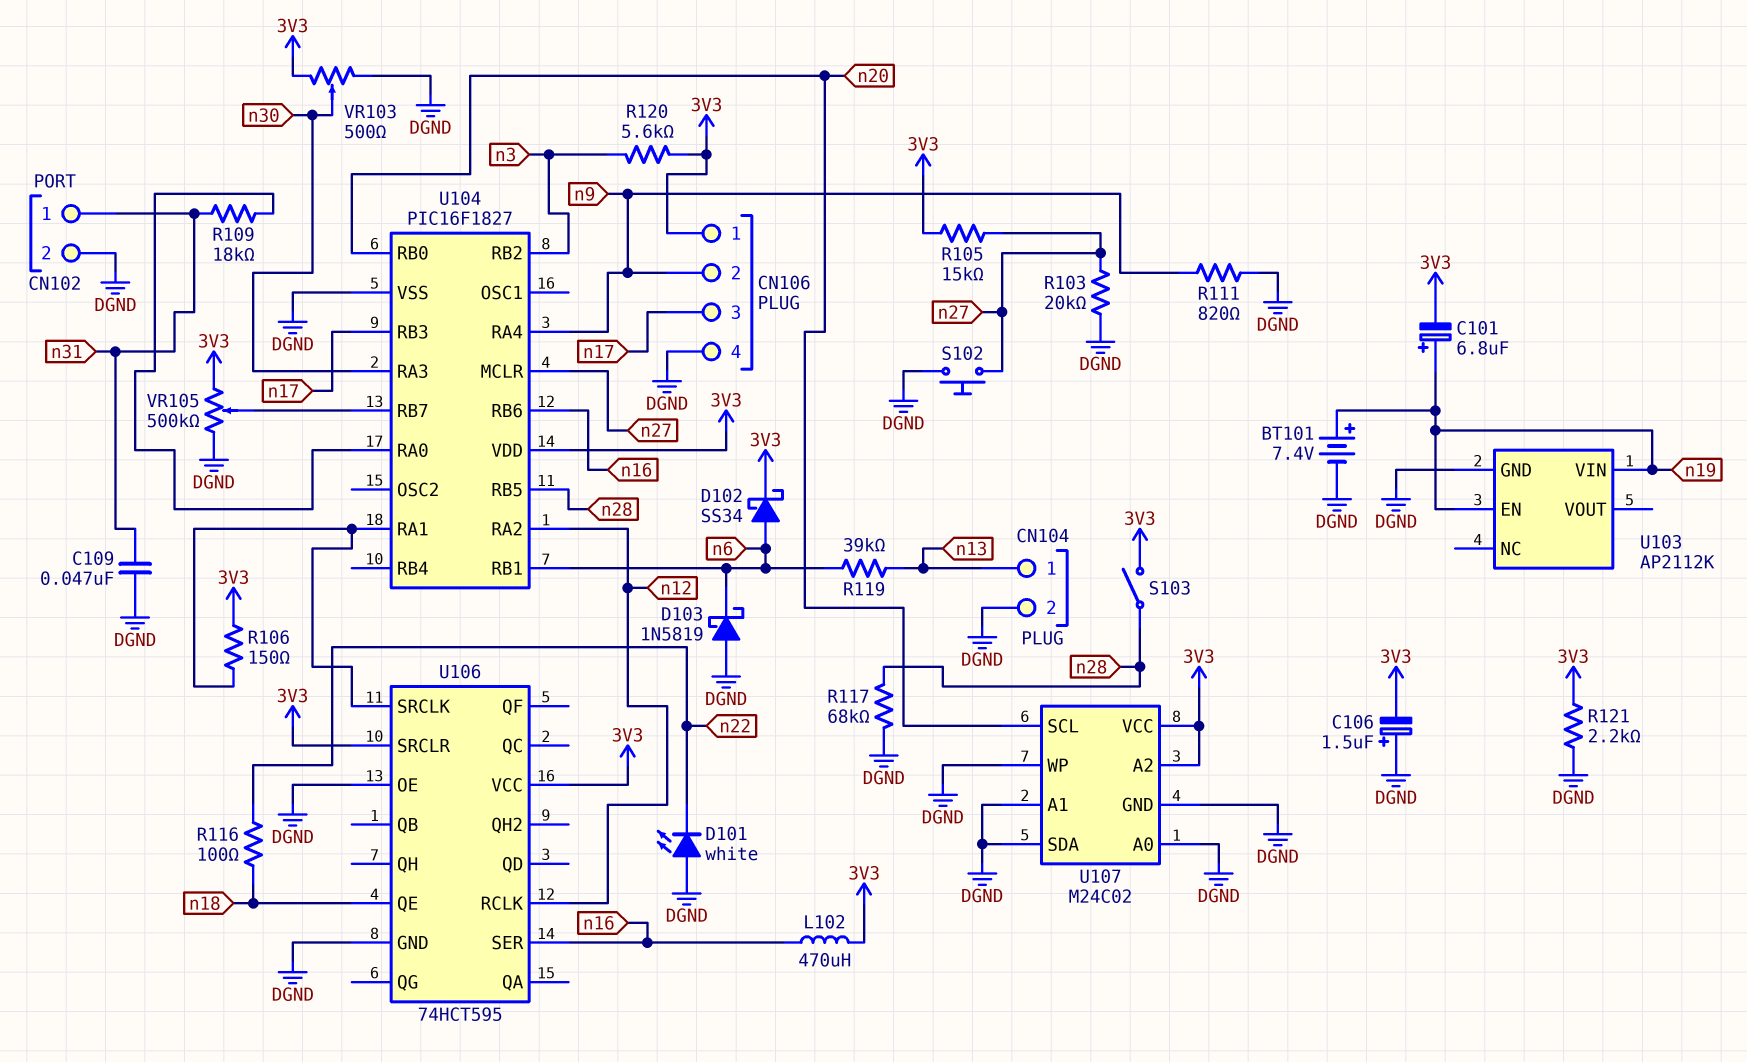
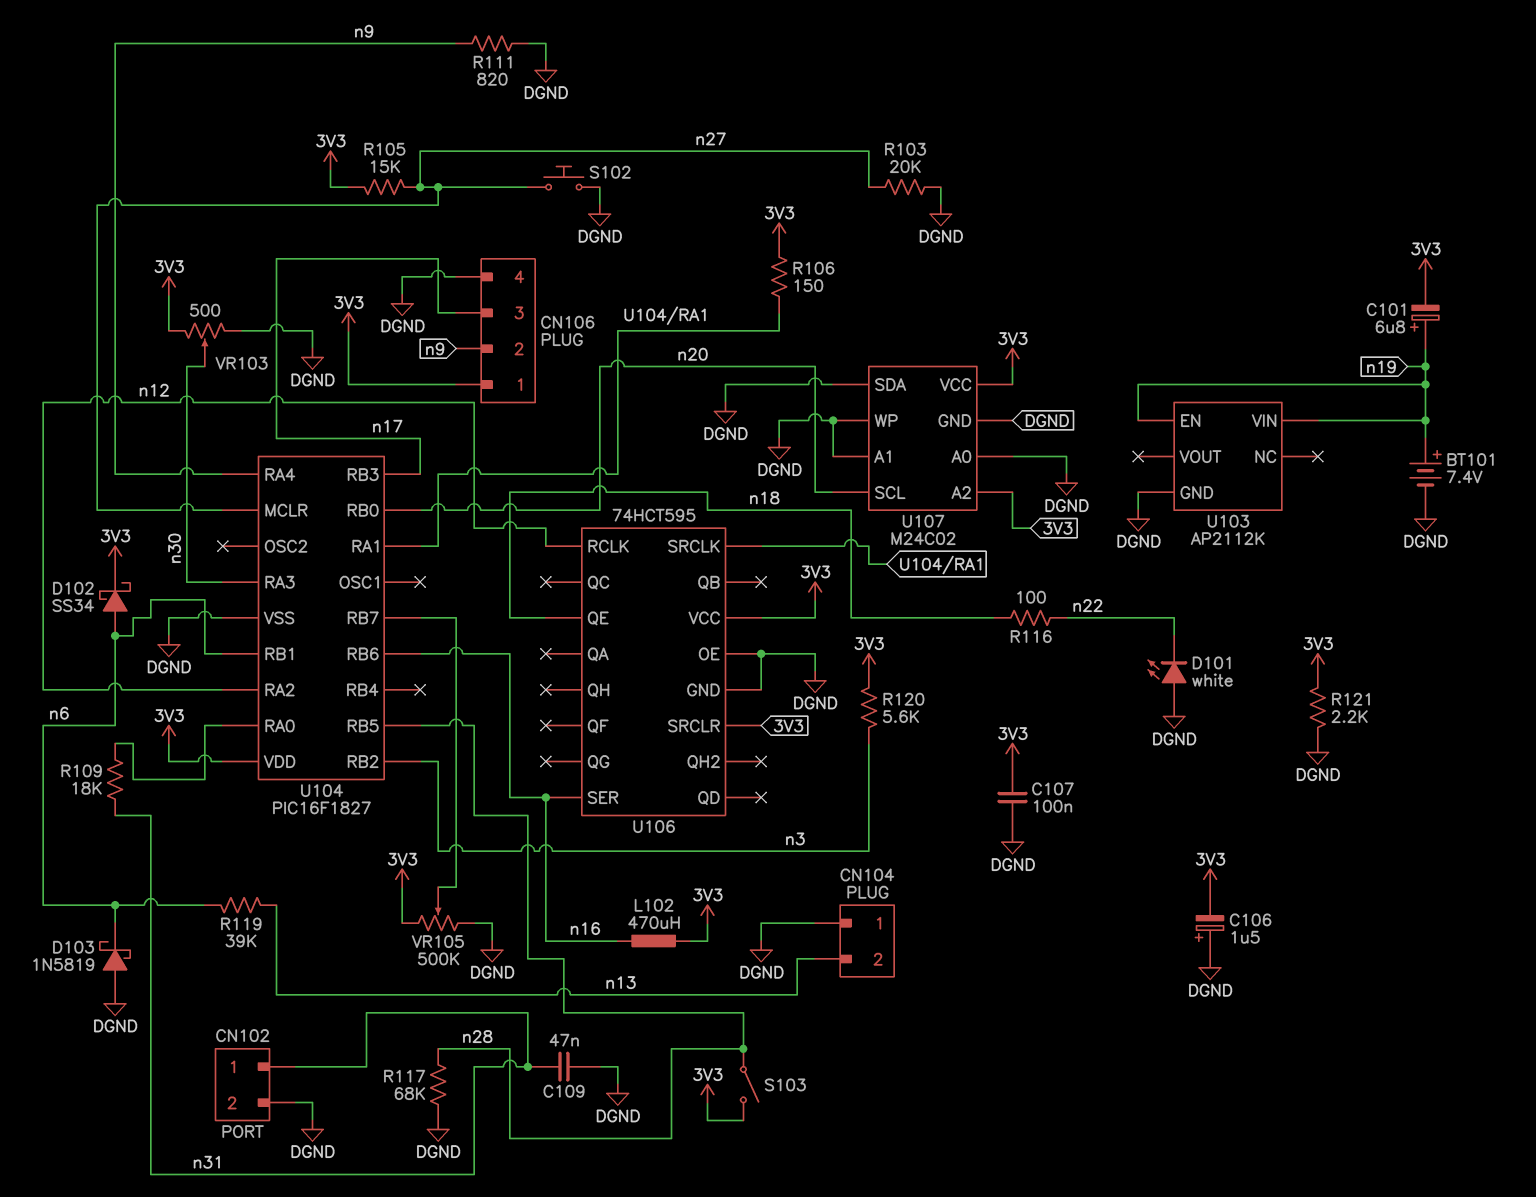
C107: none -> 100nF (3V3, DGND)
CN104 pin 1: n13 -> DGND
CN104 pin 2: DGND -> n13

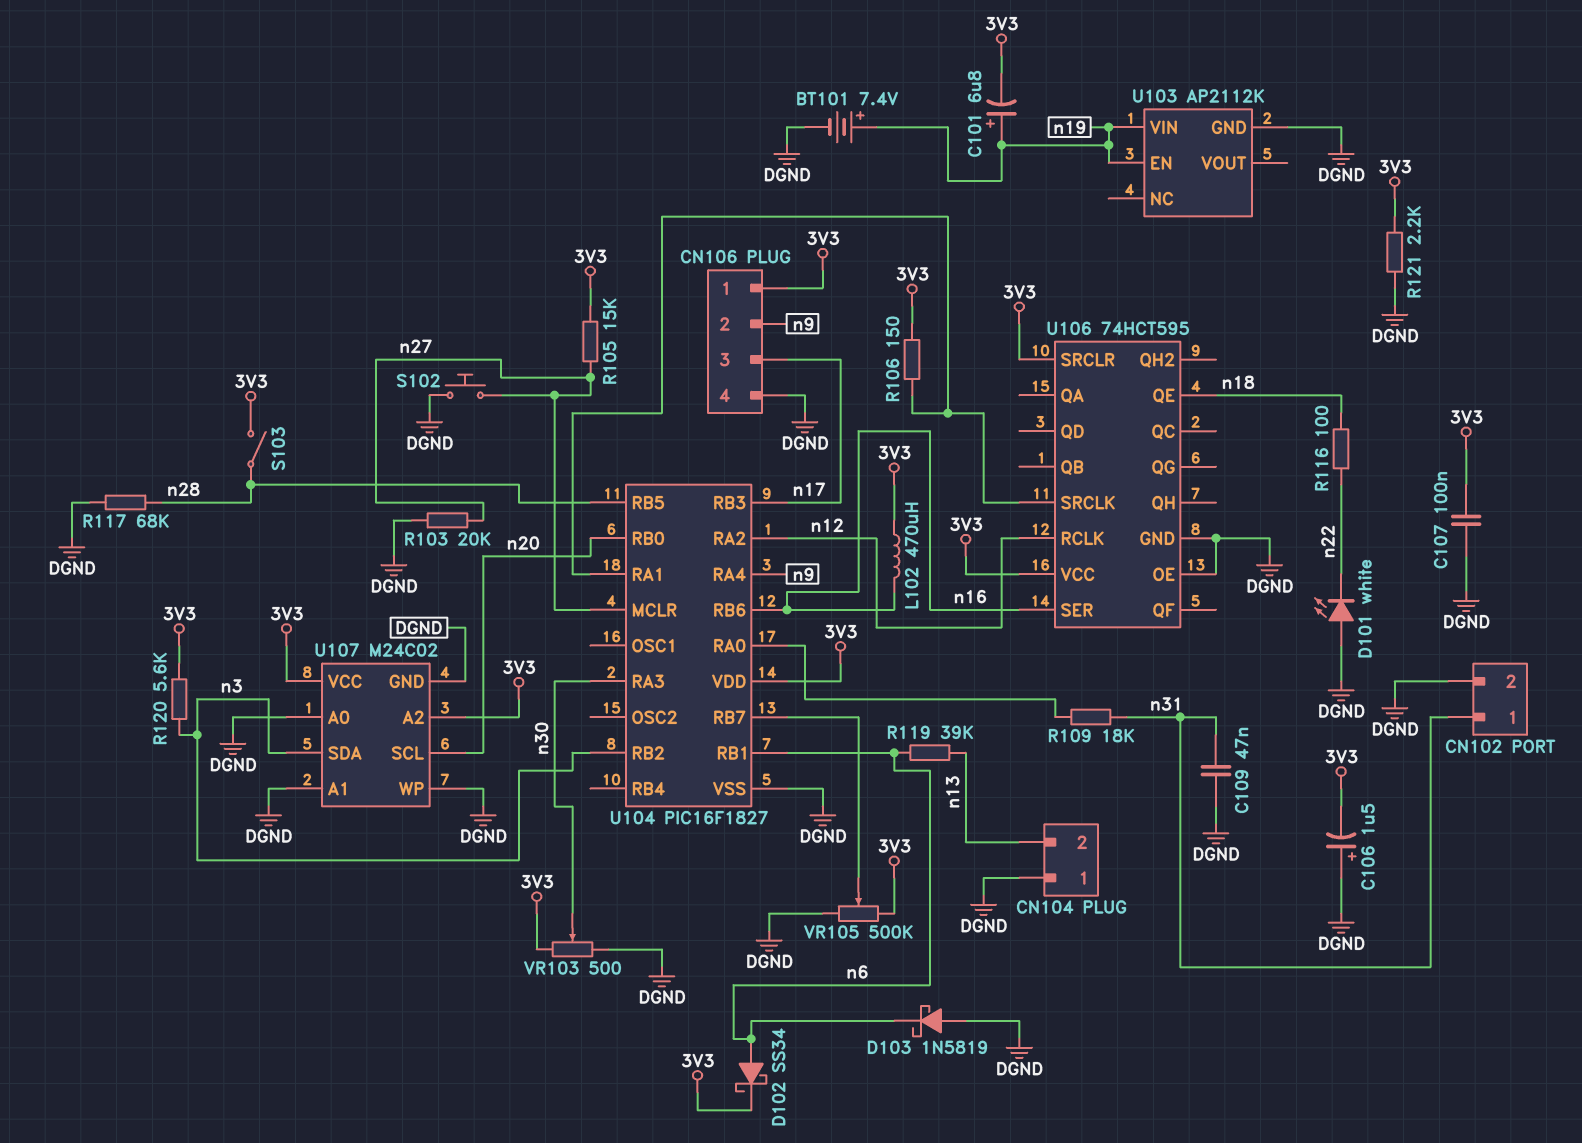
R111: 820 (DGND, n9) -> none
U107 pin SDA: DGND -> n3

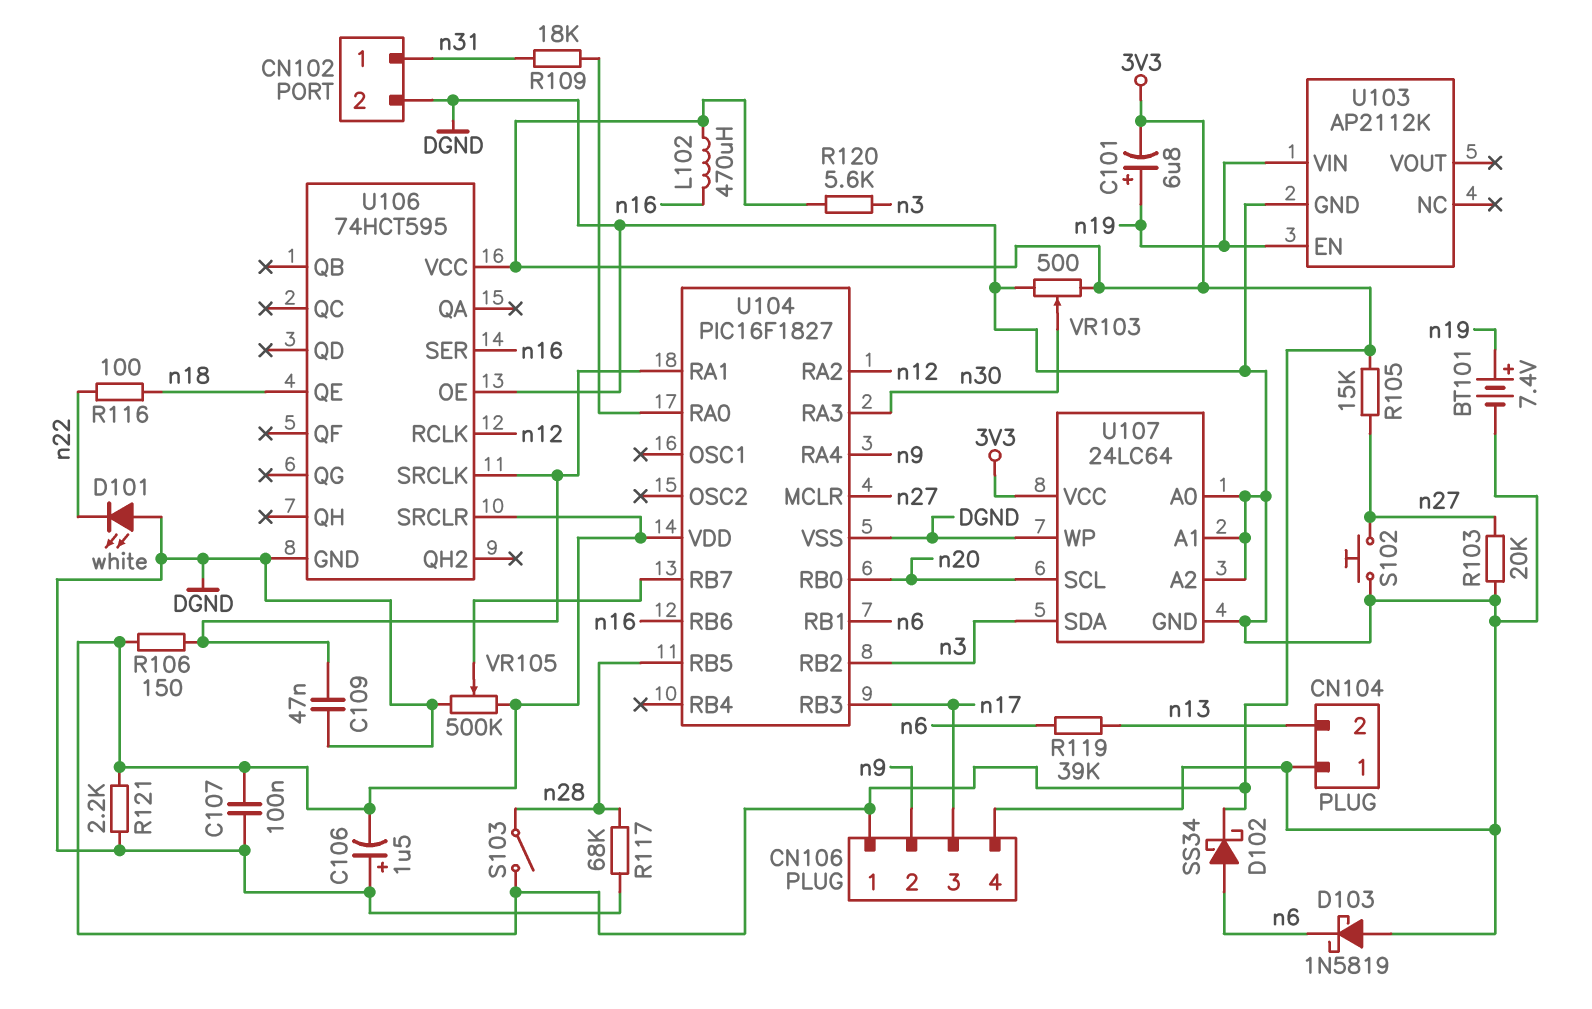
C109: 47nF (DGND, n31) -> 47nF (DGND, U104/RA1)
U107: M24C02 -> 24LC64
U107 pin A2: 3V3 -> DGND

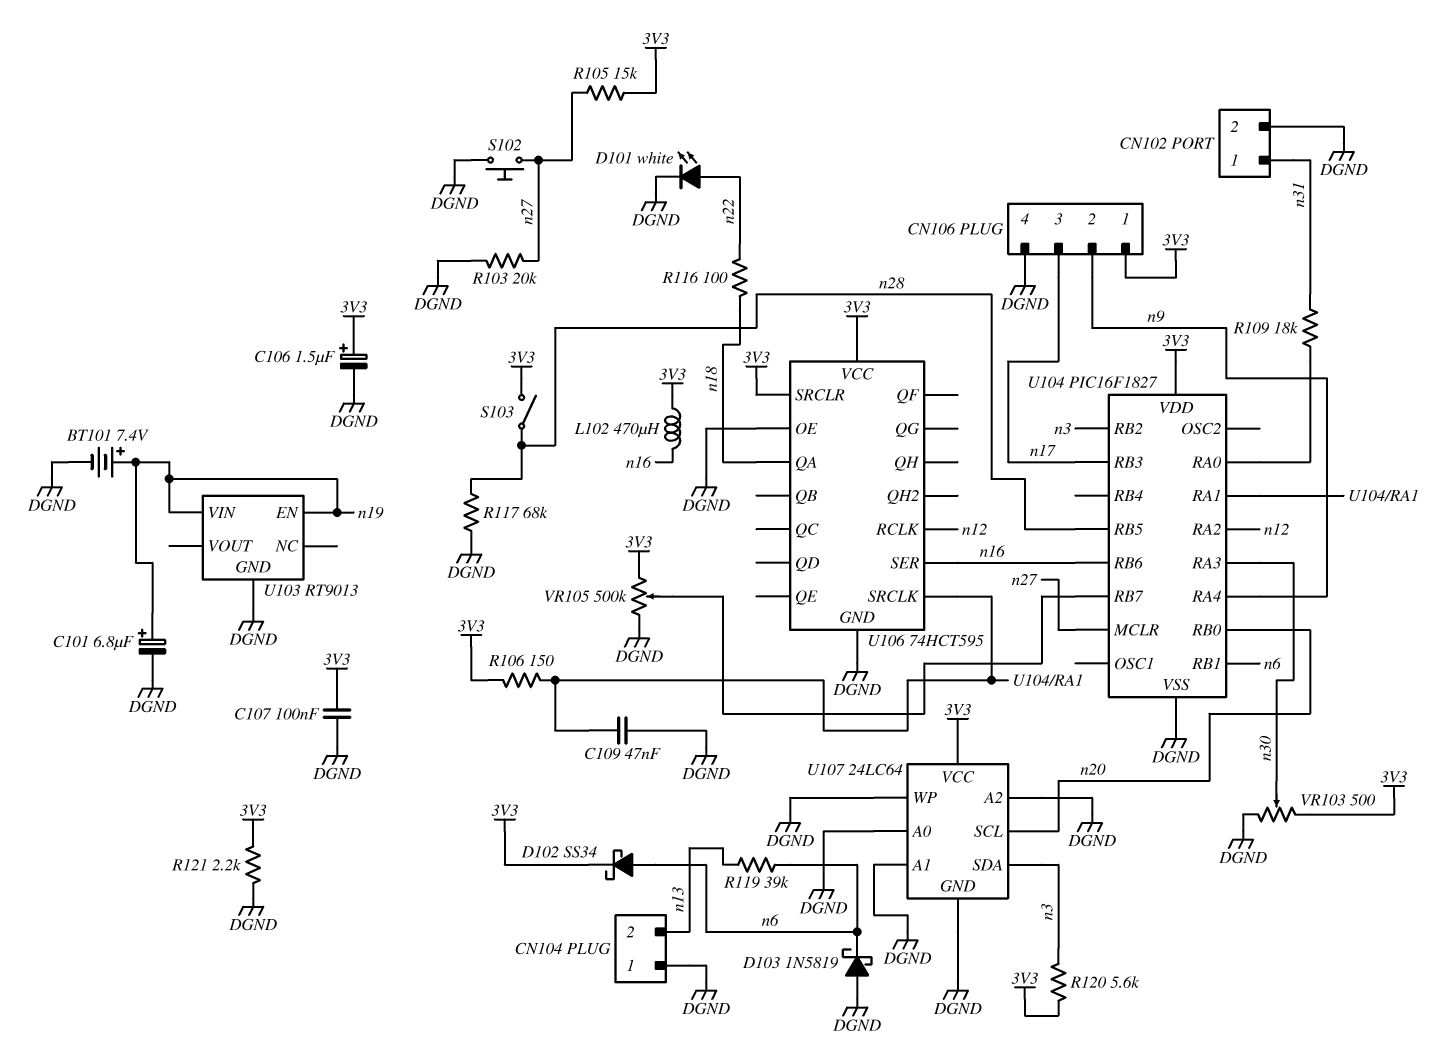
C101: 6.8uF (plus n19, minus 3V3) -> 6.8uF (plus n19, minus DGND)
C106: 1.5uF (plus DGND, minus 3V3) -> 1.5uF (plus 3V3, minus DGND)
D101: LED white (A DGND, K n22) -> LED white (A n22, K DGND)
U103: AP2112K -> RT9013
U106 pin QA: none -> n18
U106 pin QE: n18 -> none

